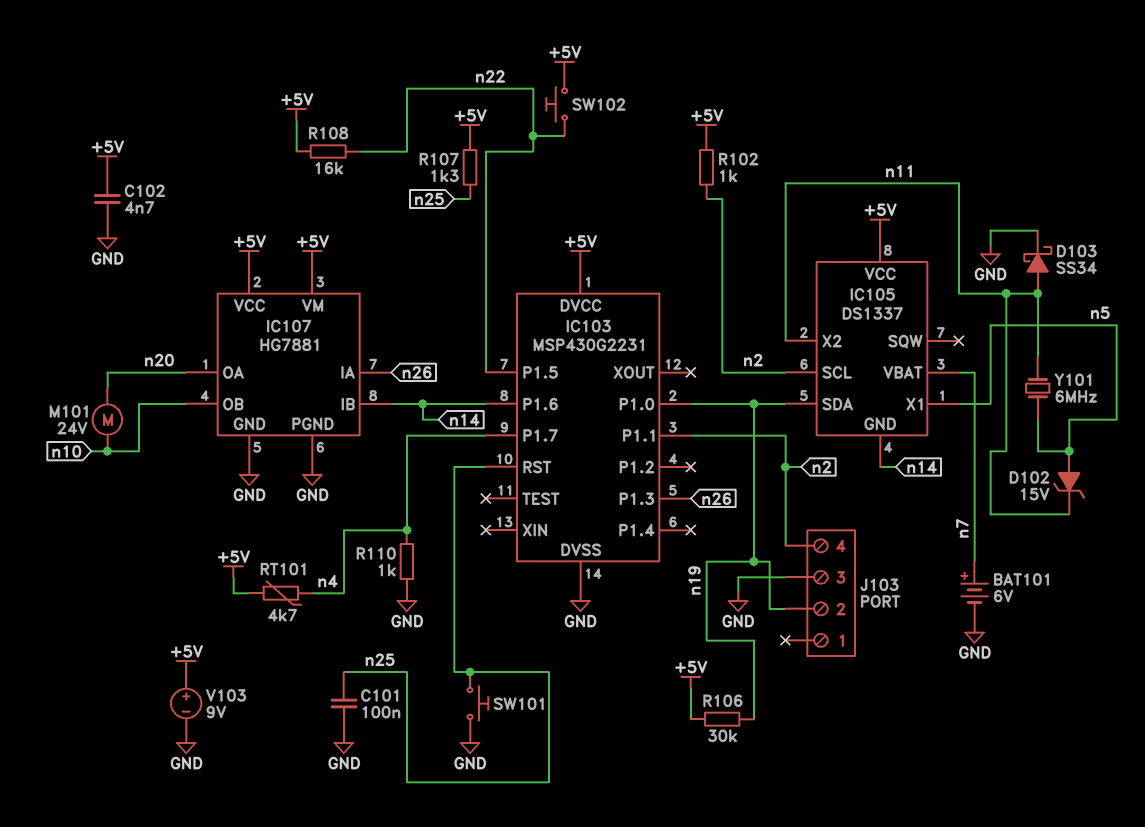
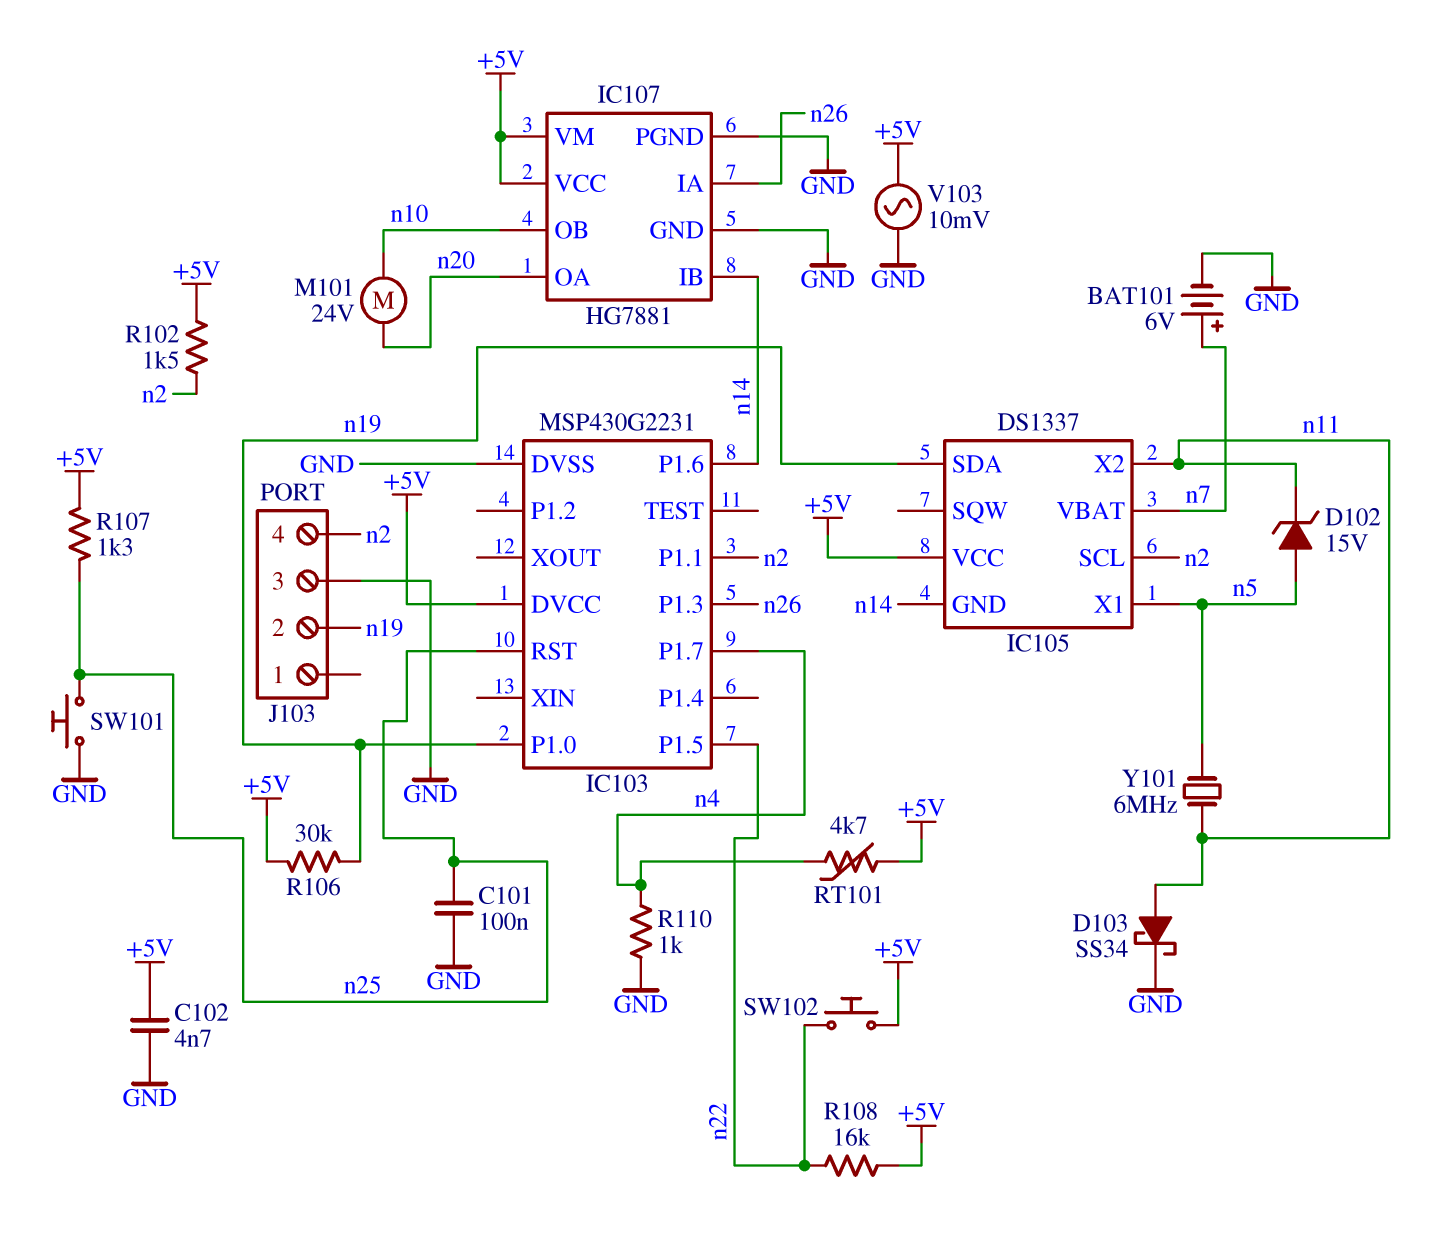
R102: 1k (+5V, n2) -> 1.5k (+5V, n2)
V103: 9V (plus +5V, minus GND) -> AC 10mV (+5V, GND)

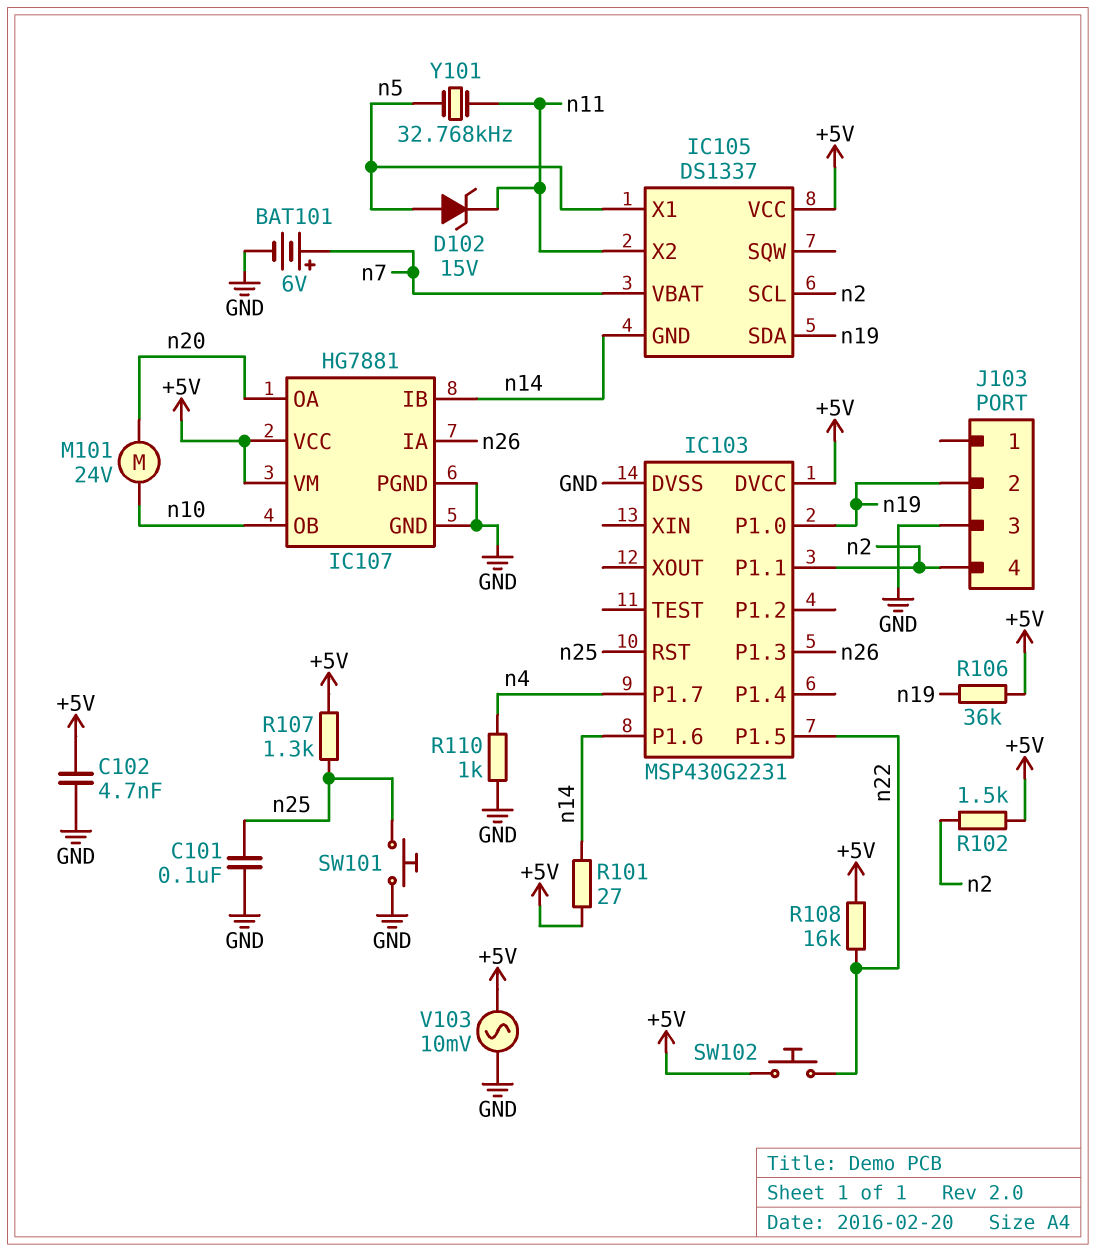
D103: schottky SS34 (A n11, K GND) -> none
R101: none -> 27 (+5V, n14)
R106: 30k (+5V, n19) -> 36k (+5V, n19)
RT101: 4.7k (+5V, n4) -> none
Y101: 6MHz (n5, n11) -> 32.768kHz (n5, n11)

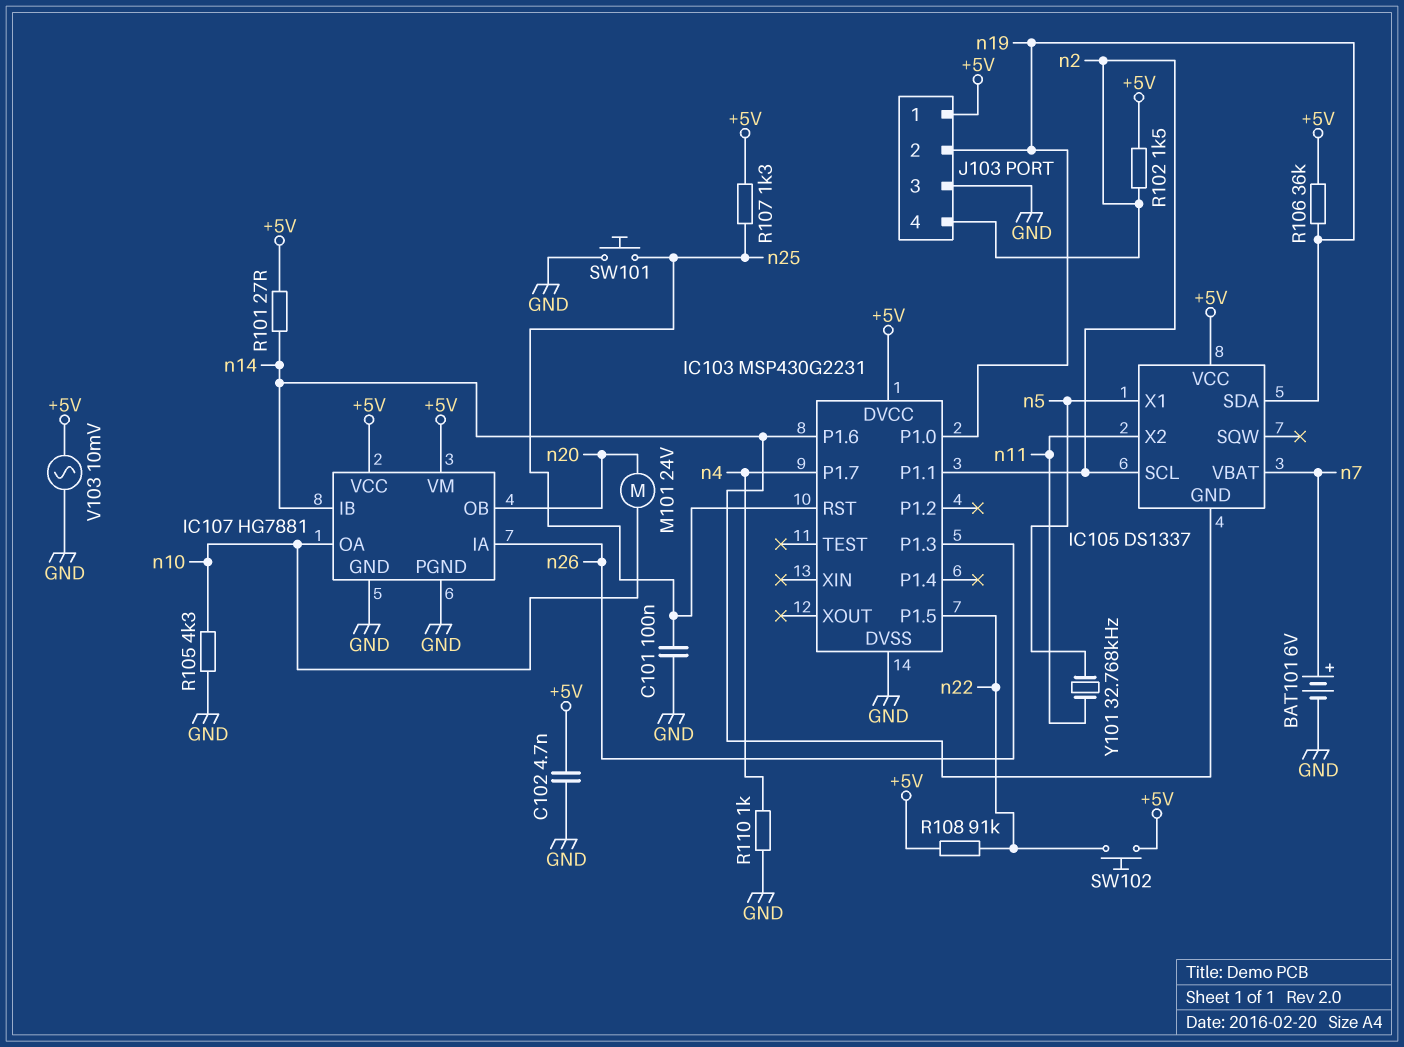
D102: zener 15V (A n5, K n11) -> none
IC107 pin OA: n20 -> n10
IC107 pin OB: n10 -> n20
J103 pin 1: none -> +5V
R105: none -> 4.3k (GND, n10)
R108: 16k (+5V, n22) -> 91k (+5V, n22)

